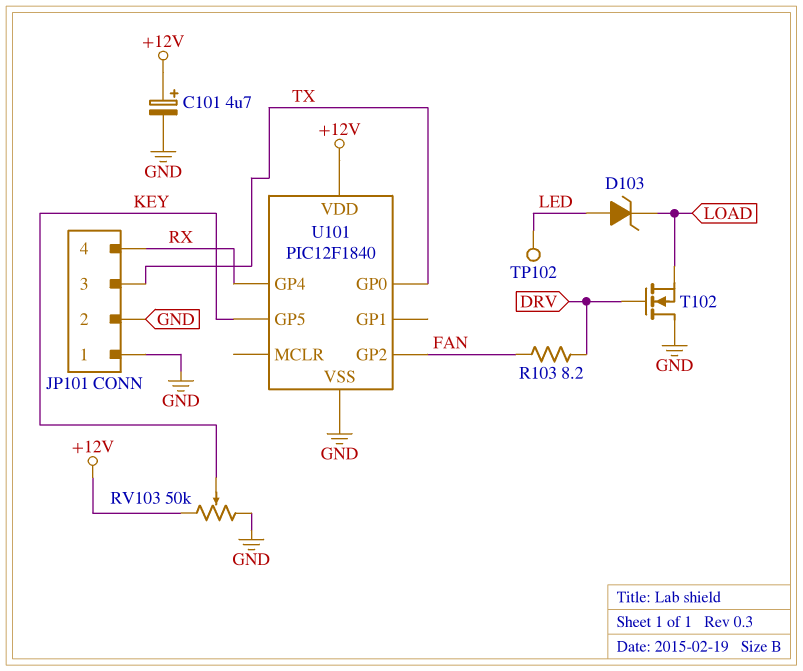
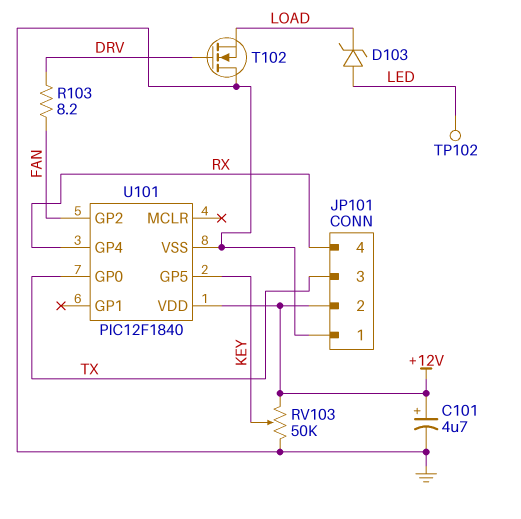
JP101 pin 2: GND -> +12V

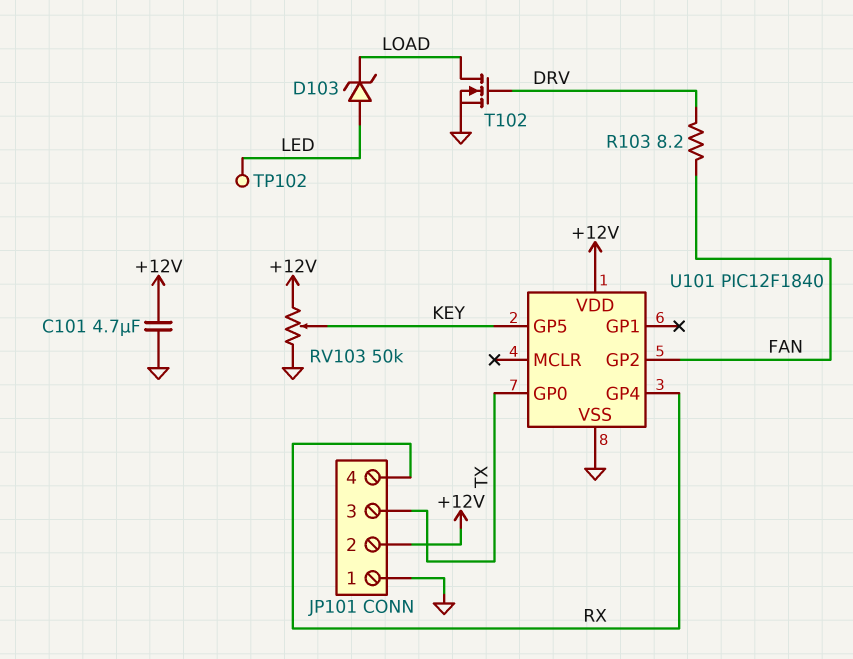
C101: 4.7uF (plus +12V, minus GND) -> 4.7uF (+12V, GND)
T102: NMOS (G DRV, D GND, S LOAD) -> NMOS (G DRV, D LOAD, S GND)

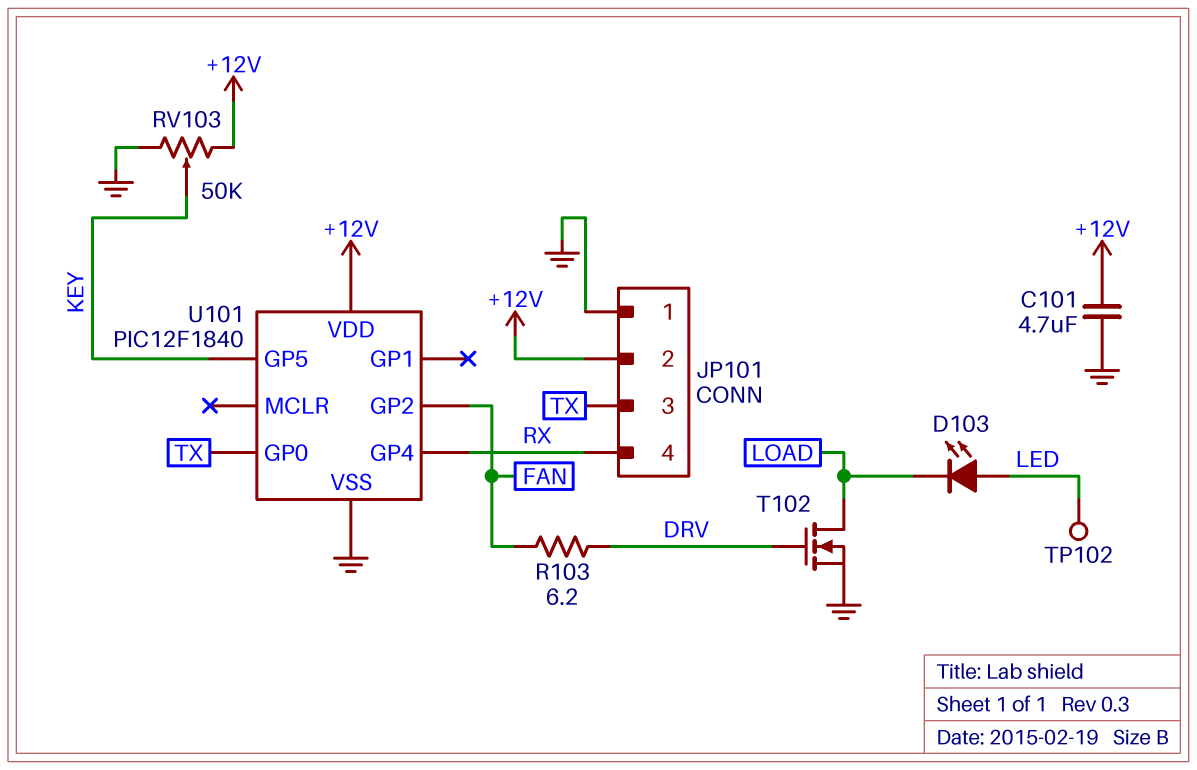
D103: zener (A LED, K LOAD) -> LED (A LED, K LOAD)
R103: 8.2 (DRV, FAN) -> 6.2 (DRV, FAN)

